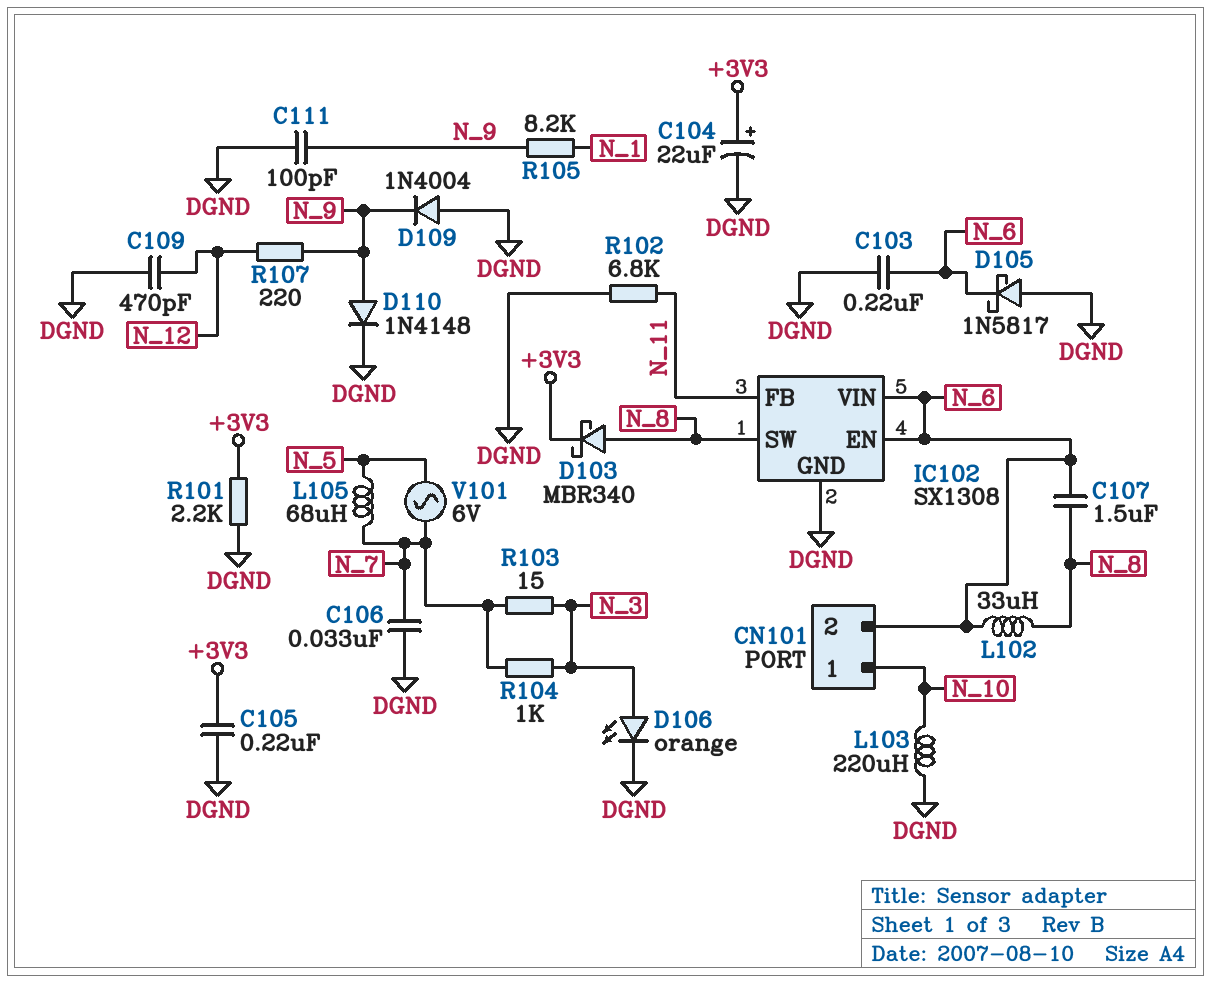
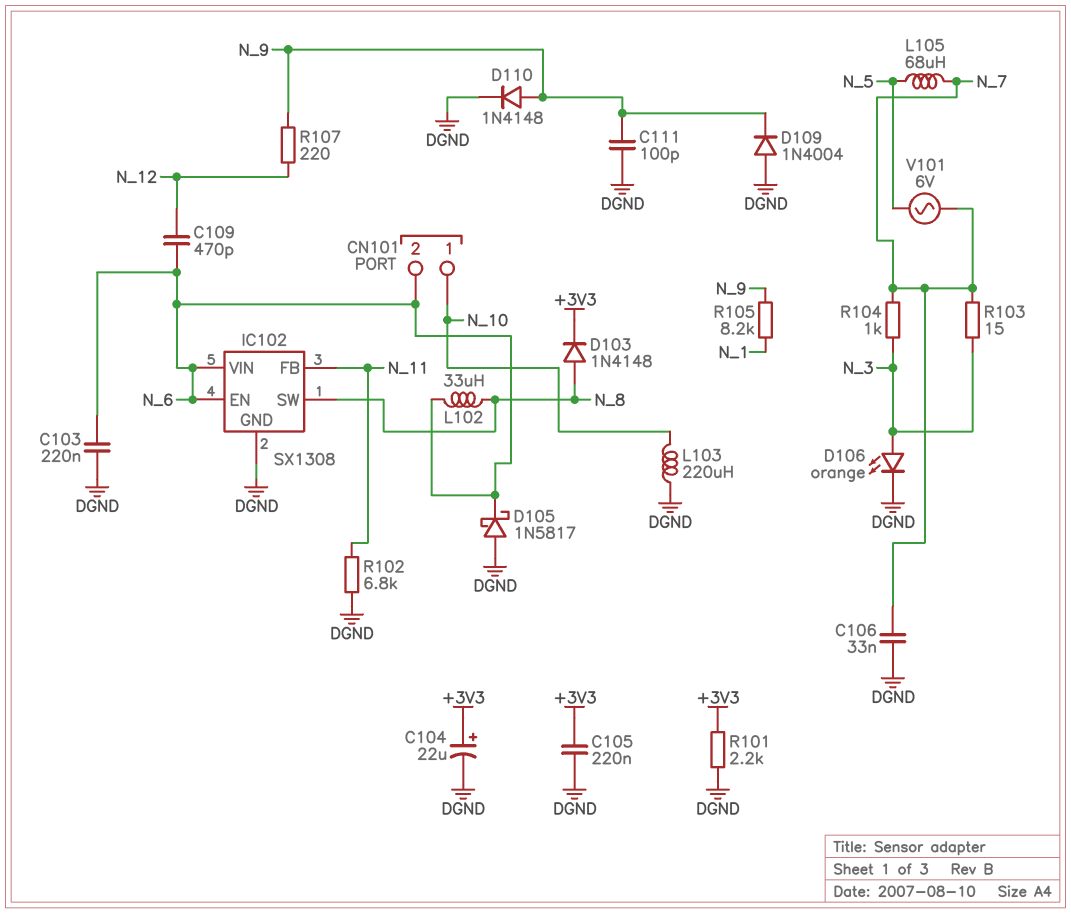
C107: 1.5uF (N_6, N_8) -> none
C109: 470pF (DGND, N_12) -> 470pF (N_6, N_12)
D103: schottky MBR340 (A N_8, K +3V3) -> diode 1N4148 (A N_8, K +3V3)

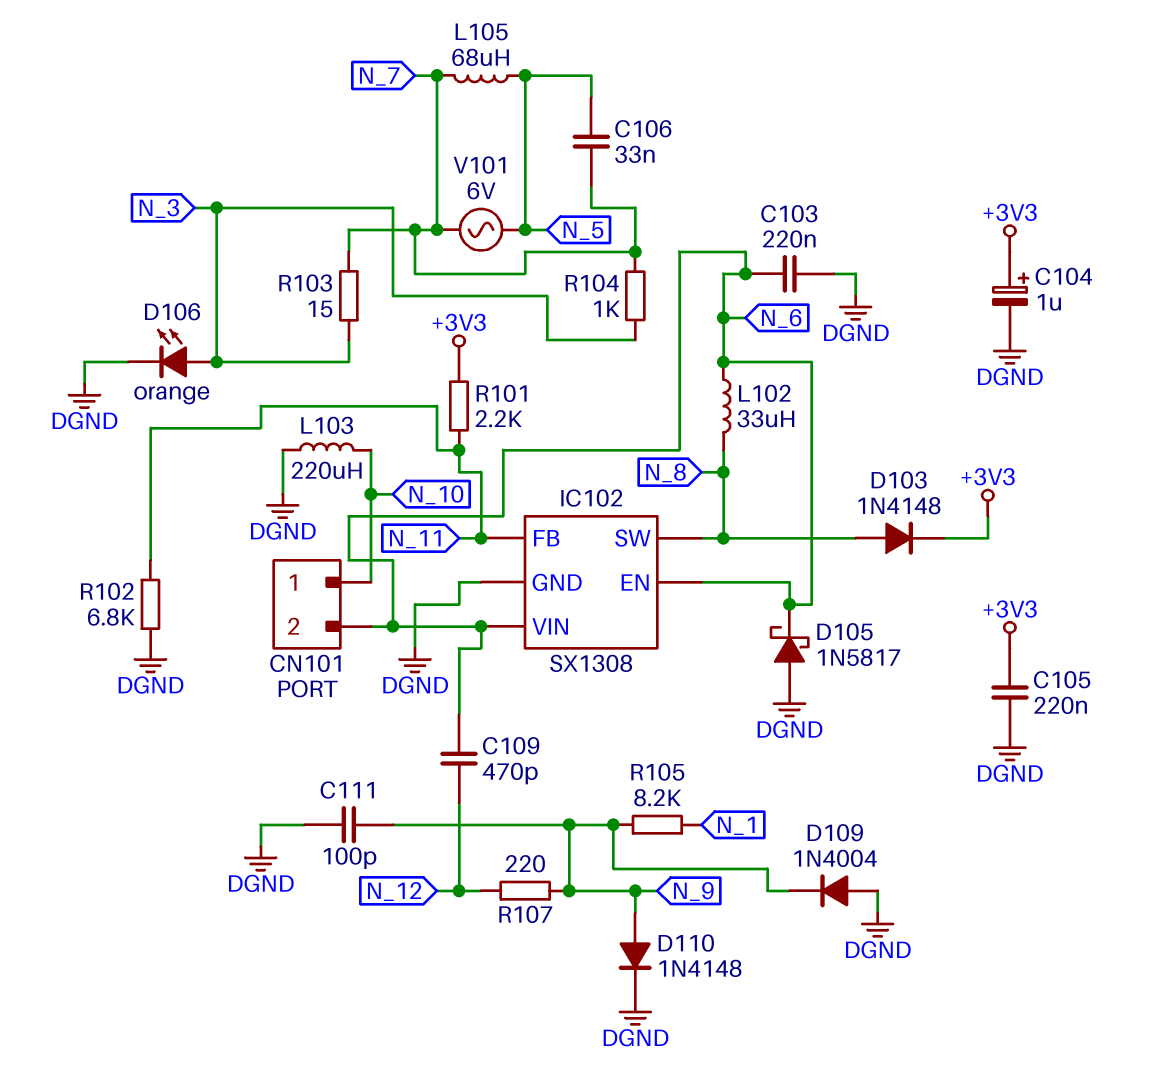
C104: 22uF (plus +3V3, minus DGND) -> 1uF (plus +3V3, minus DGND)
C106: 33nF (DGND, N_7) -> 33nF (N_5, N_7)
R101: 2.2k (+3V3, DGND) -> 2.2k (+3V3, N_11)

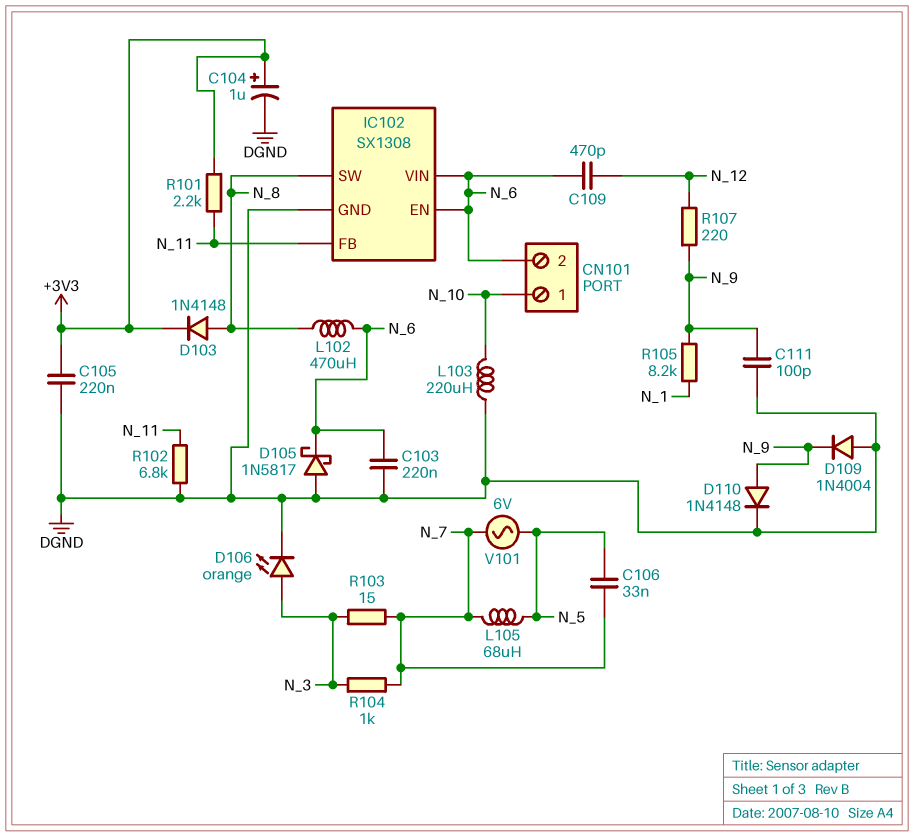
L102: 33uH (N_6, N_8) -> 470uH (N_6, N_8)

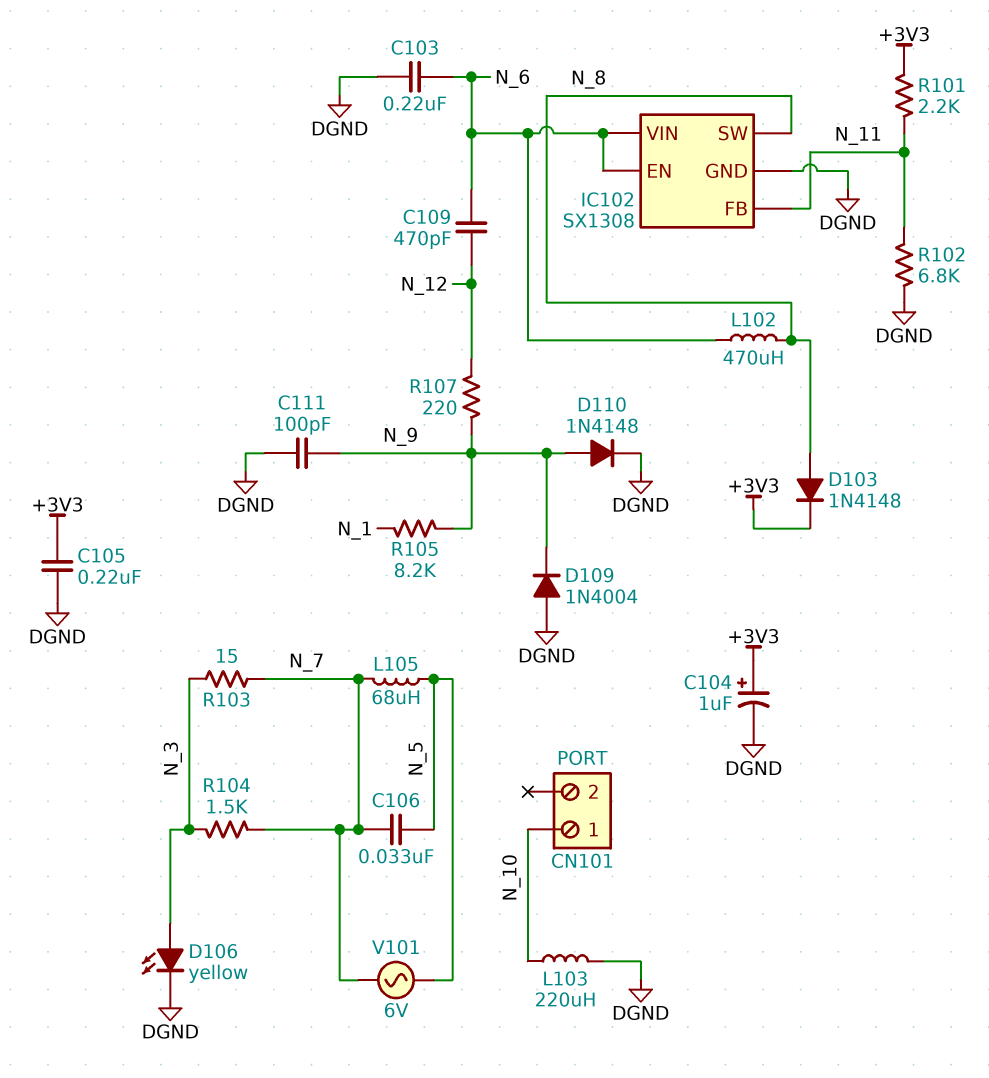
CN101 pin 2: N_6 -> none
D105: schottky 1N5817 (A DGND, K N_6) -> none
D106: LED orange (A N_3, K DGND) -> LED yellow (A N_3, K DGND)
R104: 1k (N_3, N_7) -> 1.5k (N_3, N_7)

